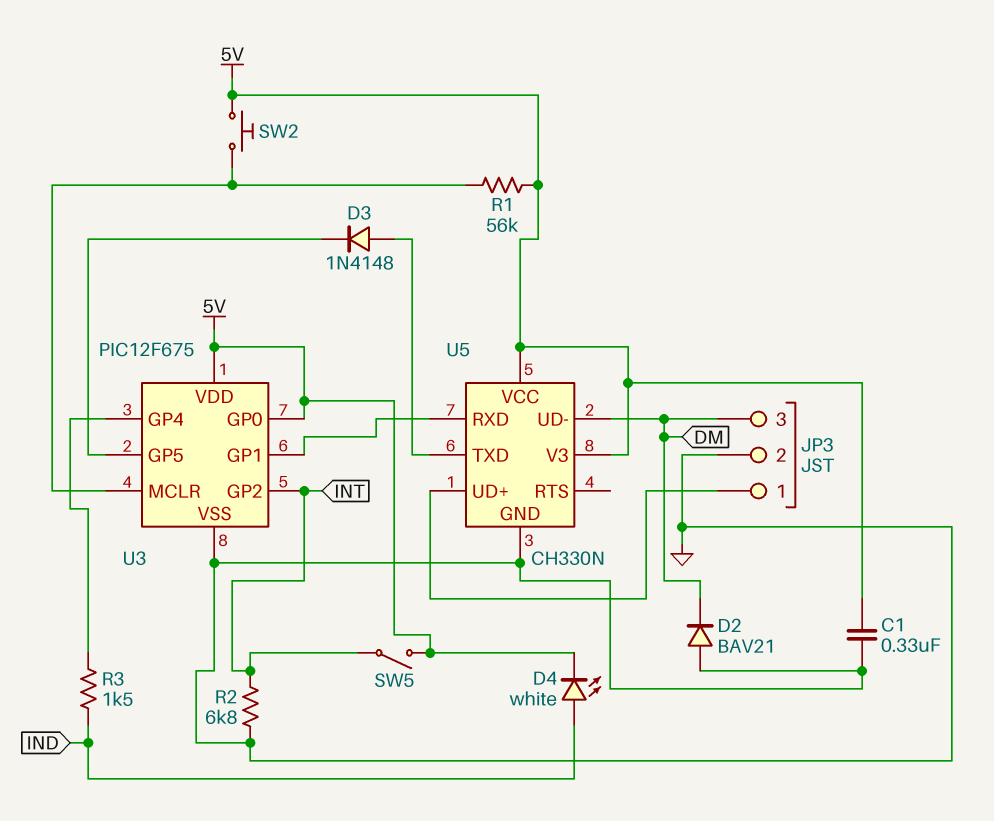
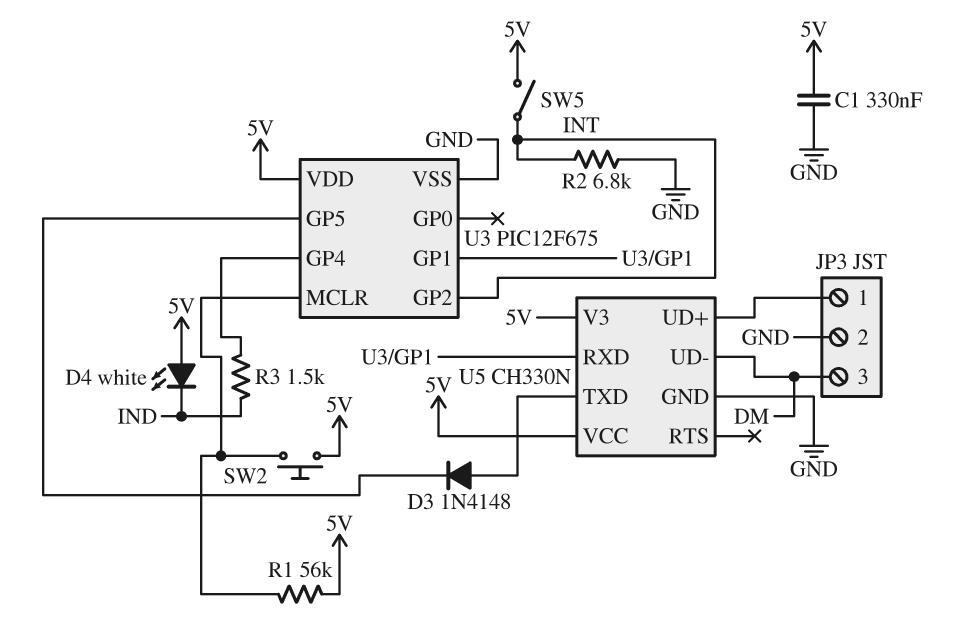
D2: diode BAV21 (A GND, K DM) -> none
D4: LED white (A IND, K 5V) -> LED white (A 5V, K IND)
U3 pin GP0: 5V -> none

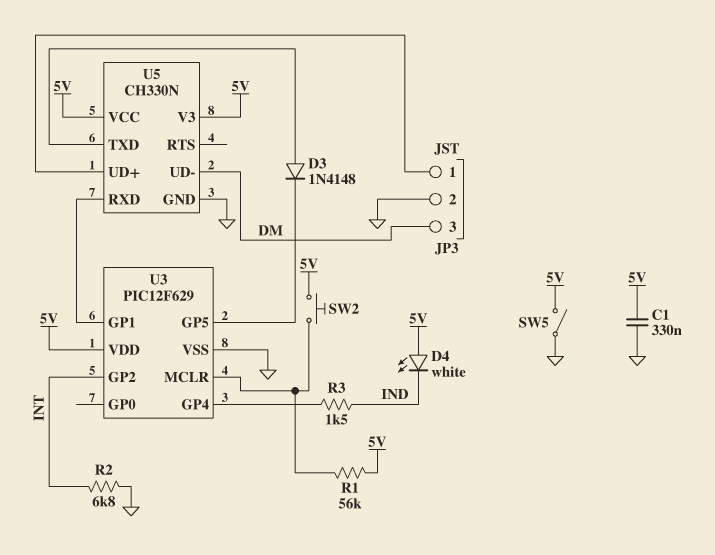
SW5: switch (5V, INT) -> switch (5V, GND)
U3: PIC12F675 -> PIC12F629

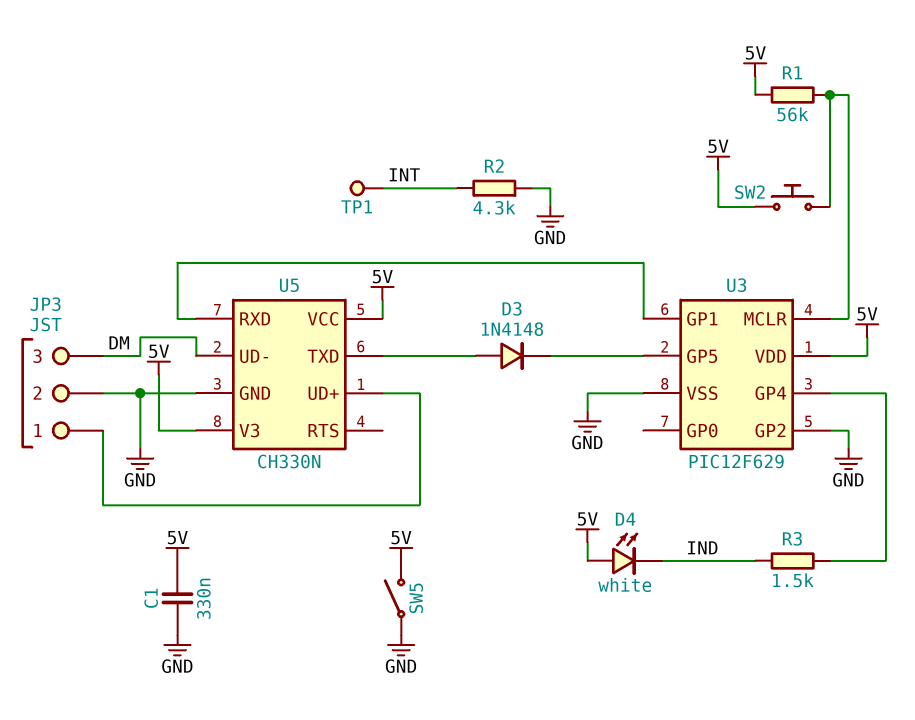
R2: 6.8k (GND, INT) -> 4.3k (GND, INT)
TP1: none -> test point (INT)
U3 pin GP2: INT -> GND

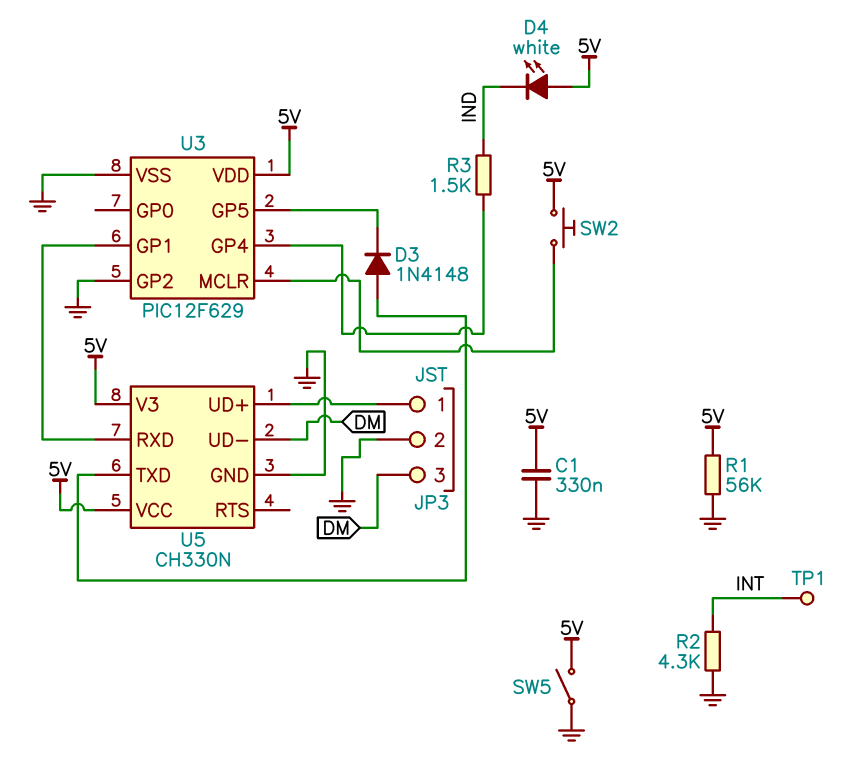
R1: 56k (5V, U3/MCLR) -> 56k (5V, GND)

